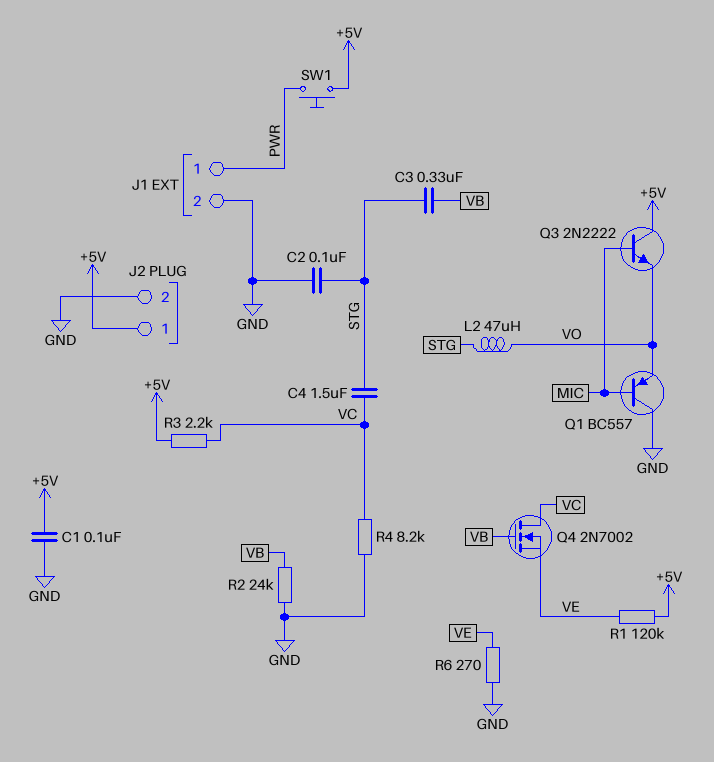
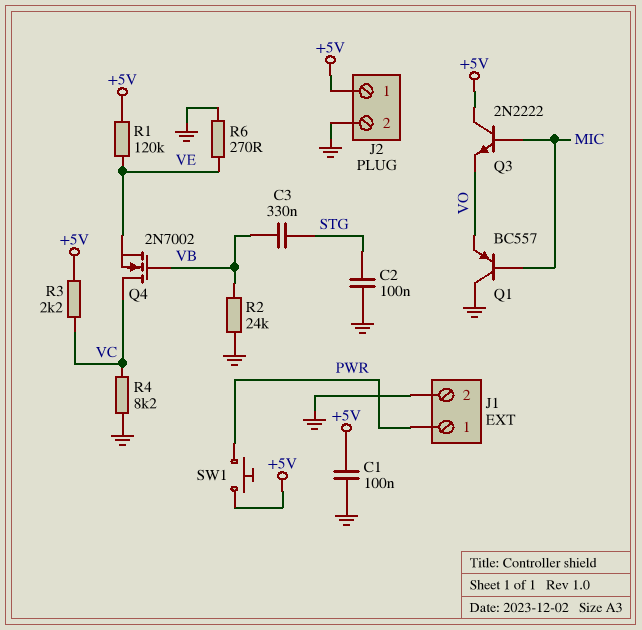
C4: 1.5uF (STG, VC) -> none
L2: 47uH (STG, VO) -> none

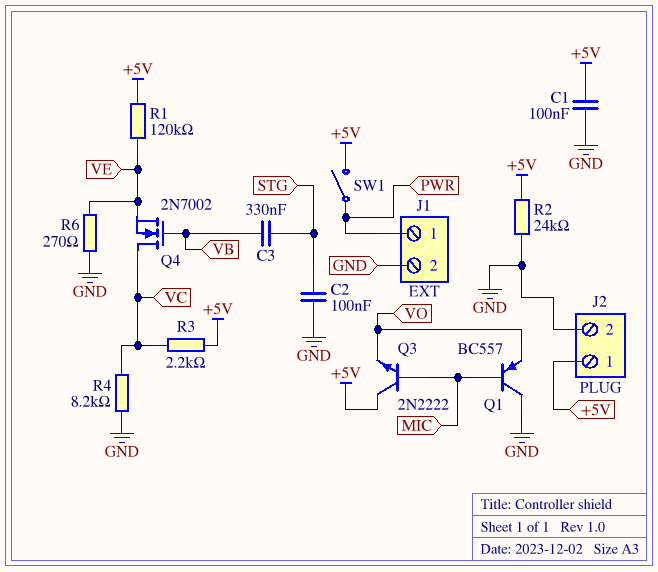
R2: 24k (GND, VB) -> 24k (+5V, GND)
SW1: button (+5V, PWR) -> switch (+5V, PWR)

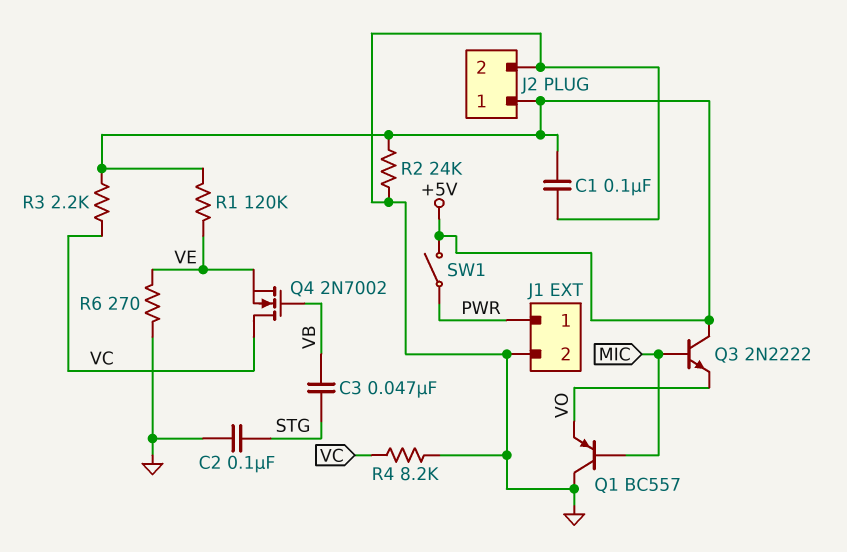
C3: 330nF (STG, VB) -> 47nF (STG, VB)

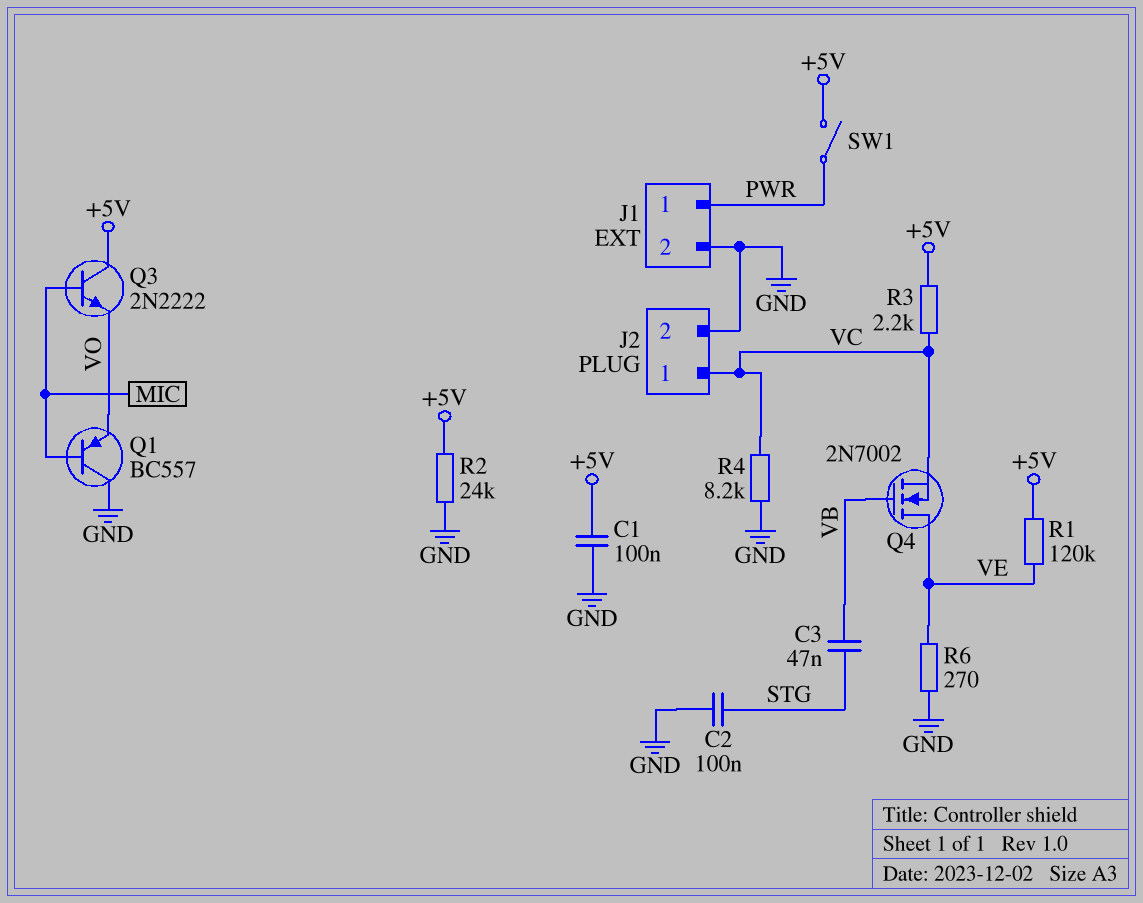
J2 pin 1: +5V -> VC
Q4: NMOS 2N7002 (G VB, D VC, S VE) -> NMOS 2N7002 (G VB, D VE, S VC)

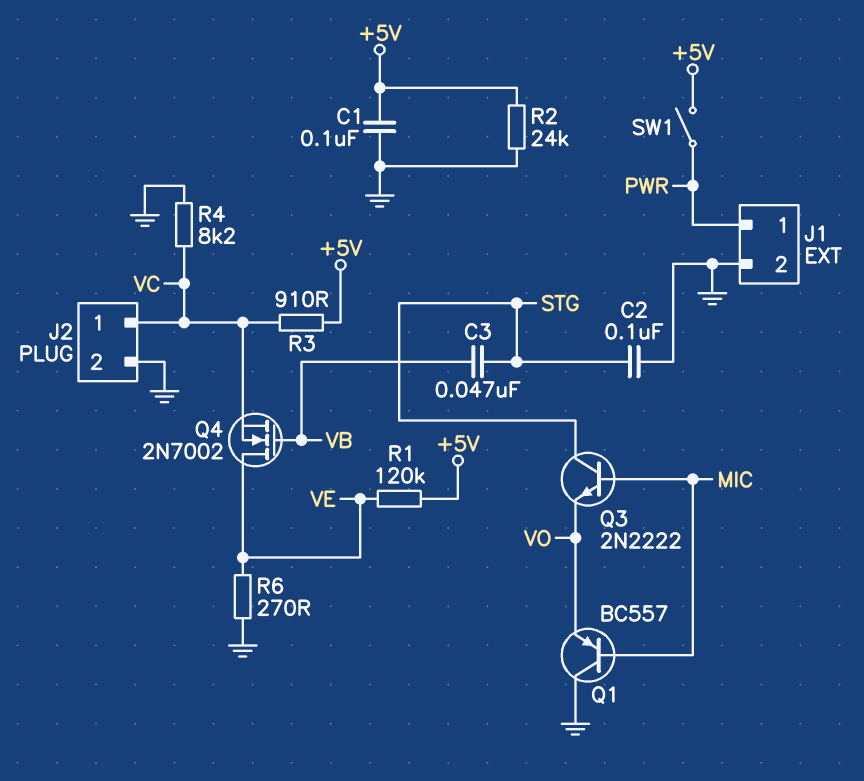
Q3: NPN 2N2222 (B MIC, C +5V, E VO) -> NPN 2N2222 (B MIC, C STG, E VO)
R3: 2.2k (+5V, VC) -> 910 (+5V, VC)

